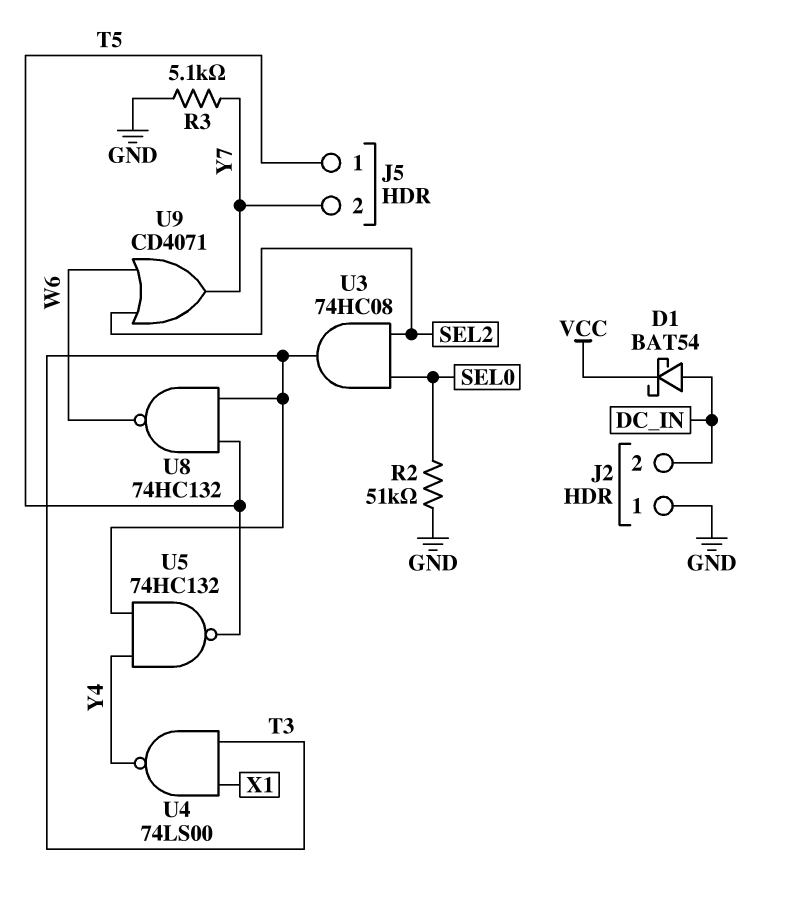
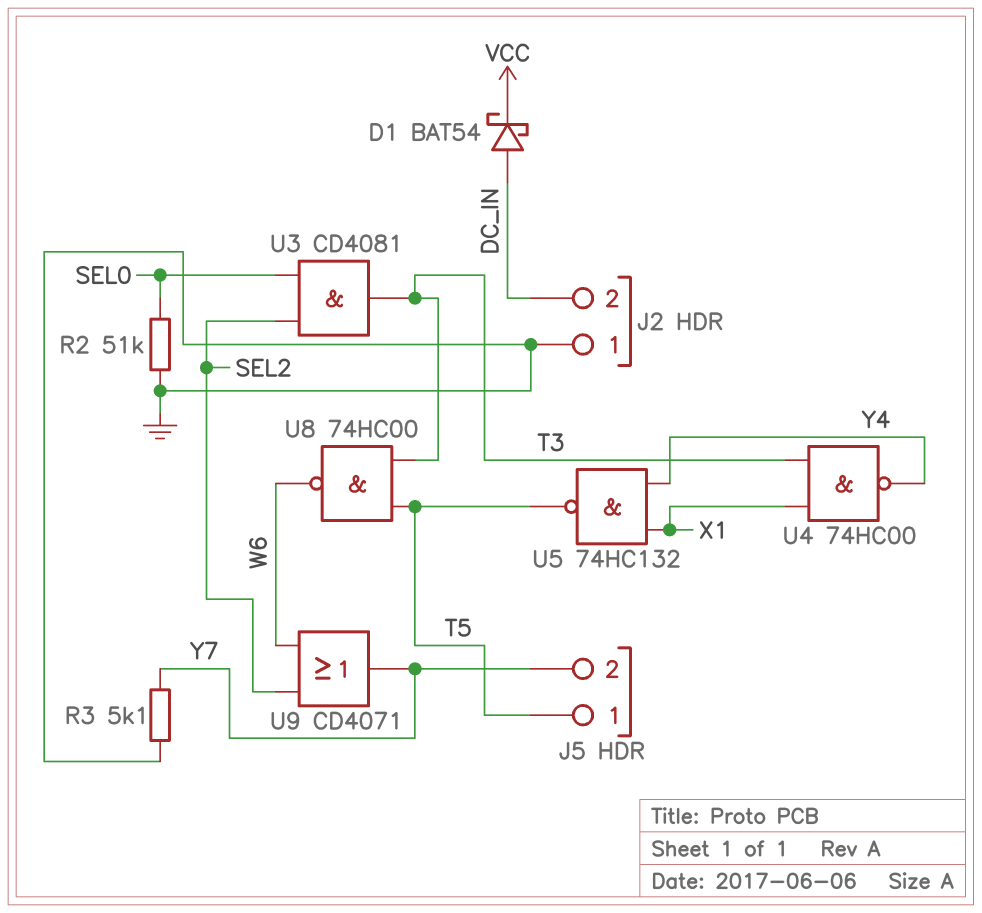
U3: AND 74HC08 (in SEL0, in SEL2, out T3) -> AND CD4081 (in SEL0, in SEL2, out T3)
U4: NAND 74LS00 (in T3, in X1, out Y4) -> NAND 74HC00 (in T3, in X1, out Y4)
U5: NAND 74HC132 (in T3, in Y4, out T5) -> NAND 74HC132 (in X1, in Y4, out T5)
U8: NAND 74HC132 (in T3, in T5, out W6) -> NAND 74HC00 (in T3, in T5, out W6)

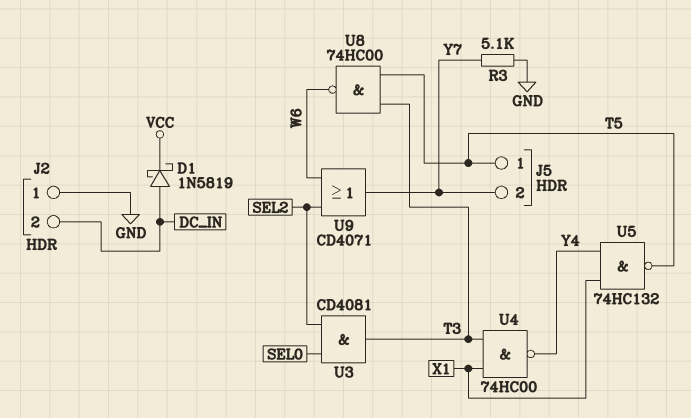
D1: schottky BAT54 (A DC_IN, K VCC) -> schottky 1N5819 (A DC_IN, K VCC)
R2: 51k (GND, SEL0) -> none

